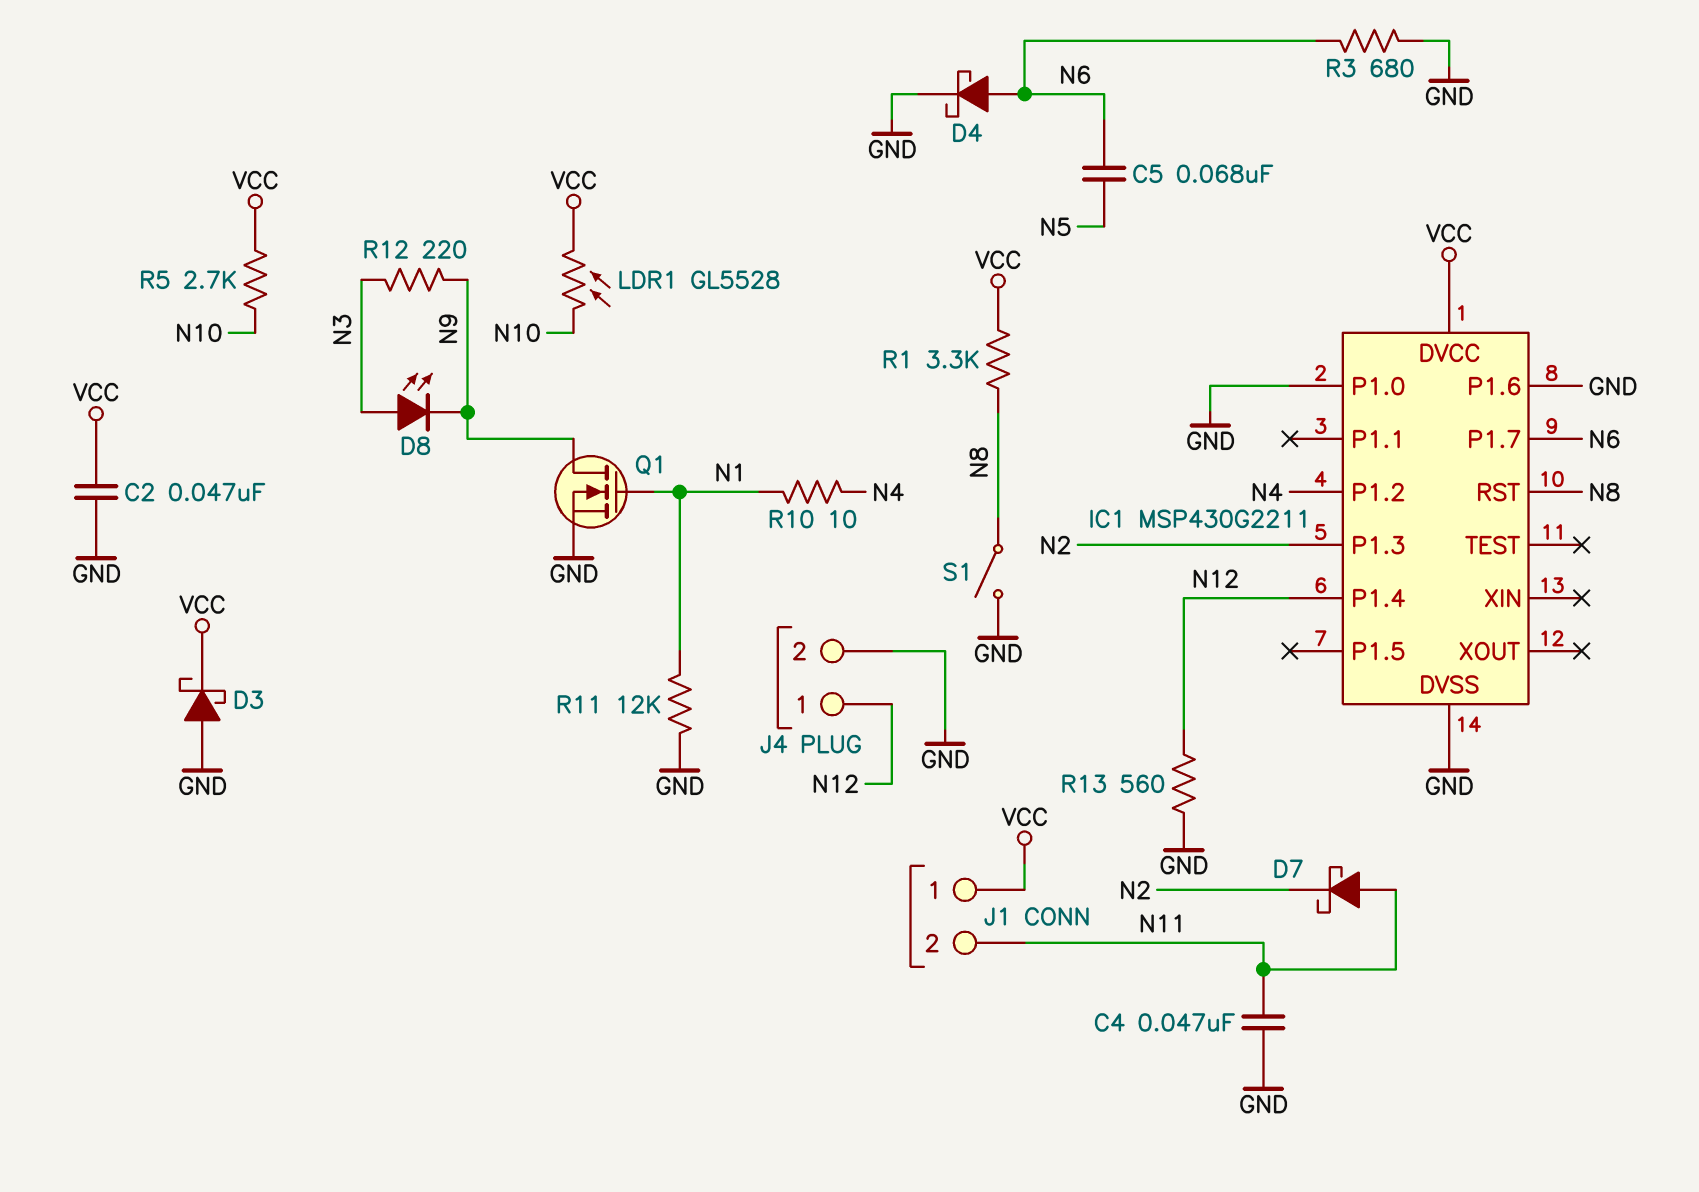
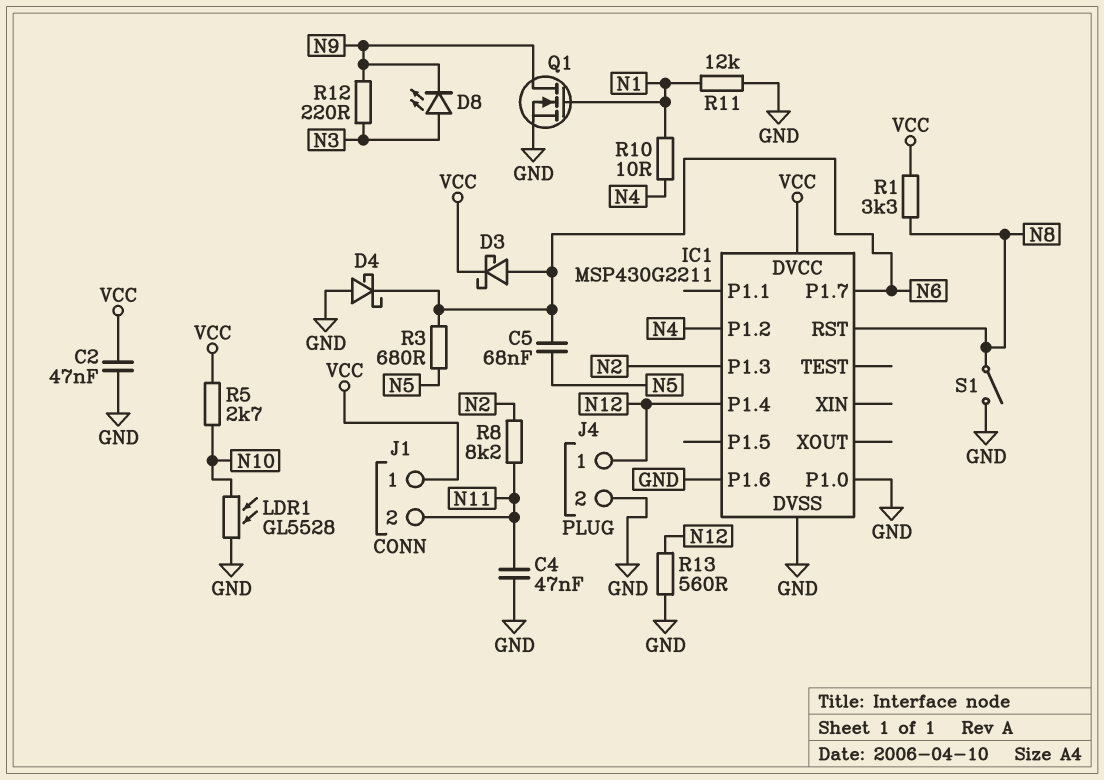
D3: schottky (A GND, K VCC) -> schottky (A N6, K VCC)
D4: schottky (A N6, K GND) -> schottky (A GND, K N6)
D7: schottky (A N11, K N2) -> none
LDR1: GL5528 (N10, VCC) -> GL5528 (GND, N10)
R3: 680 (GND, N6) -> 680 (N5, N6)
R8: none -> 8.2k (N2, N11)

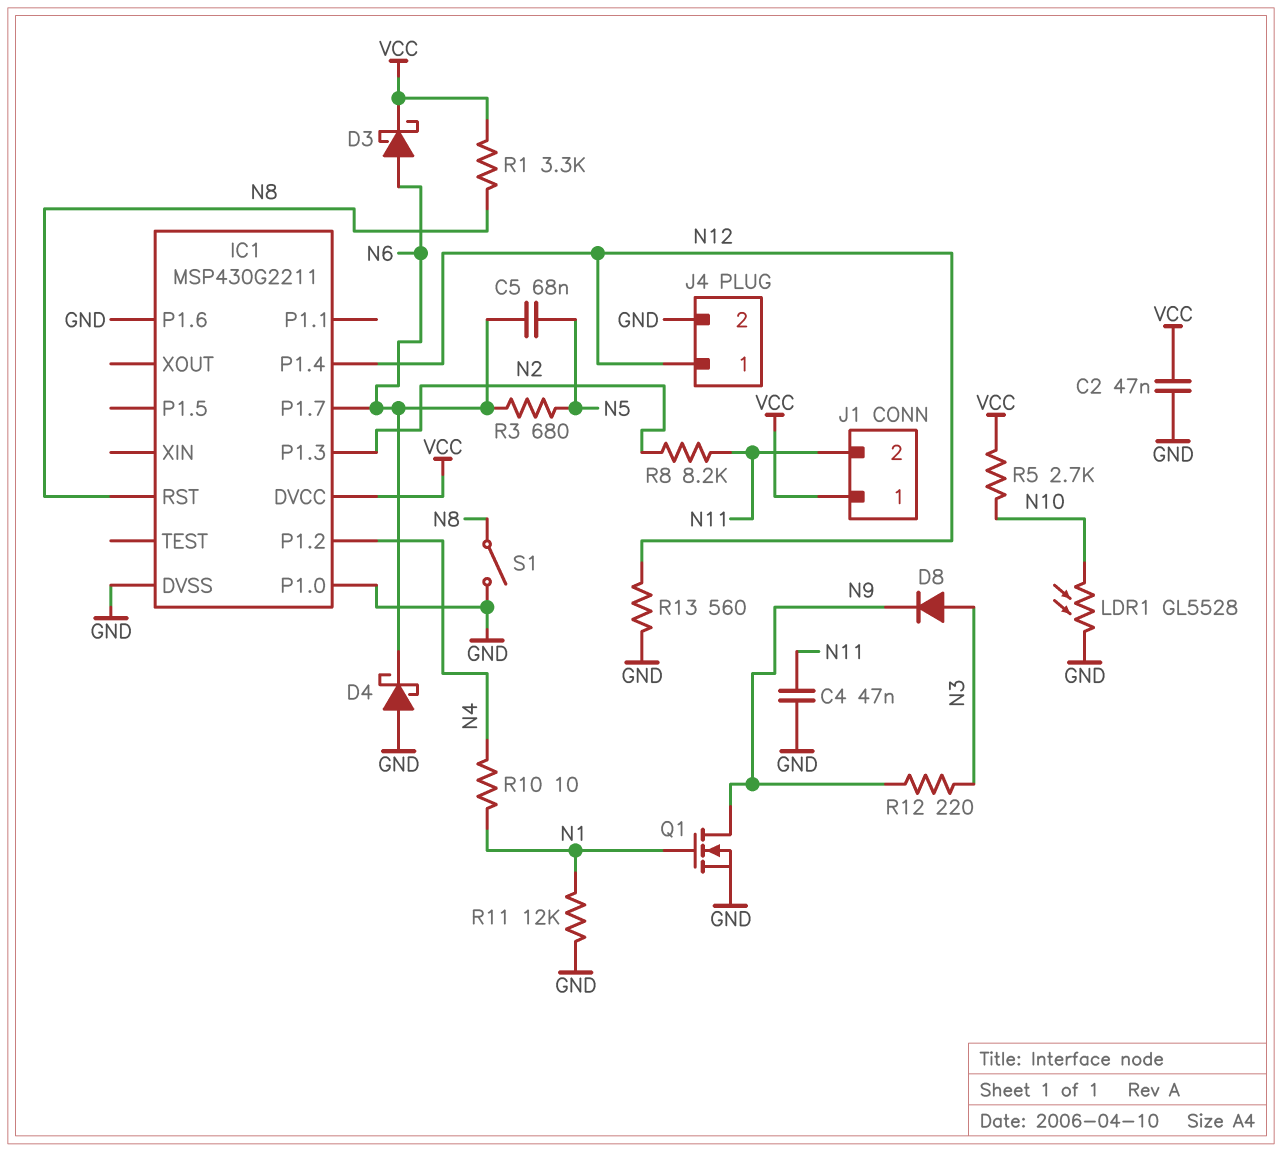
D8: LED (A N3, K N9) -> diode (A N3, K N9)

